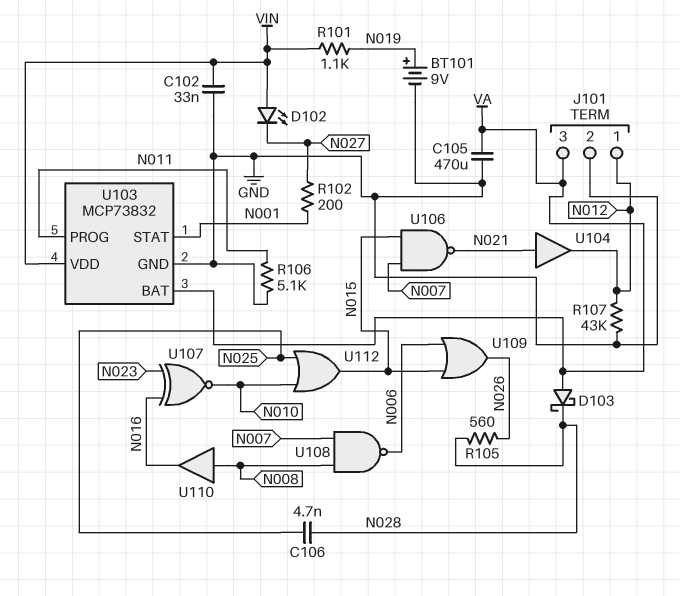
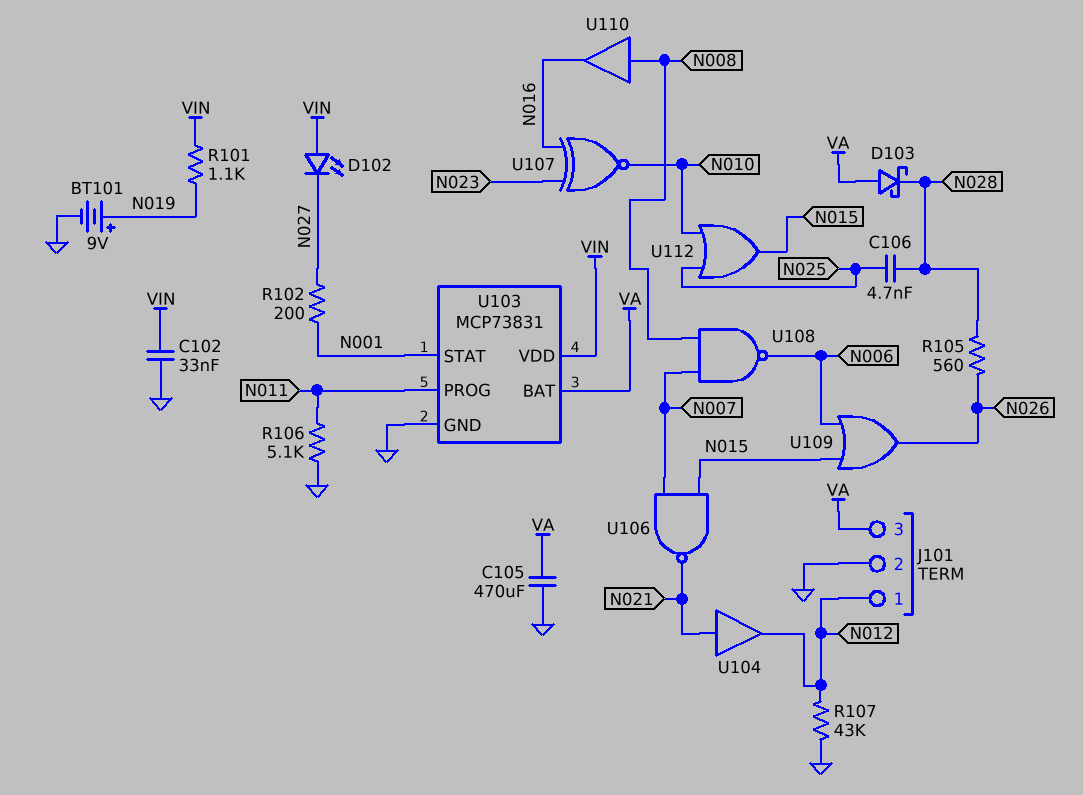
U103: MCP73832 -> MCP73831

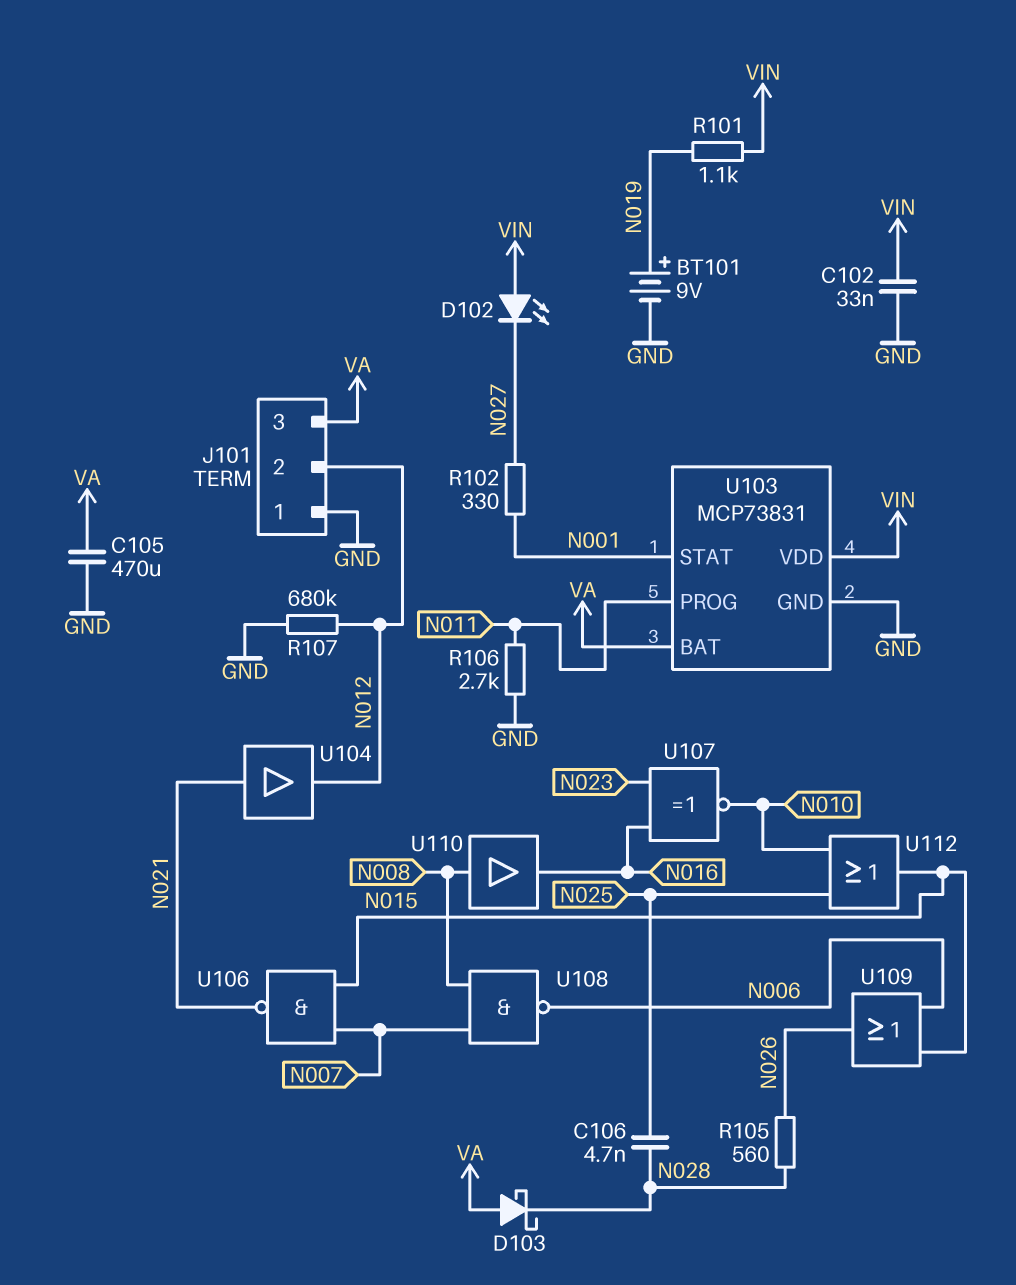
J101 pin 1: N012 -> GND
J101 pin 2: GND -> N012
R102: 200 (N001, N027) -> 330 (N001, N027)
R106: 5.1k (GND, N011) -> 2.7k (GND, N011)
R107: 43k (GND, N012) -> 680k (GND, N012)

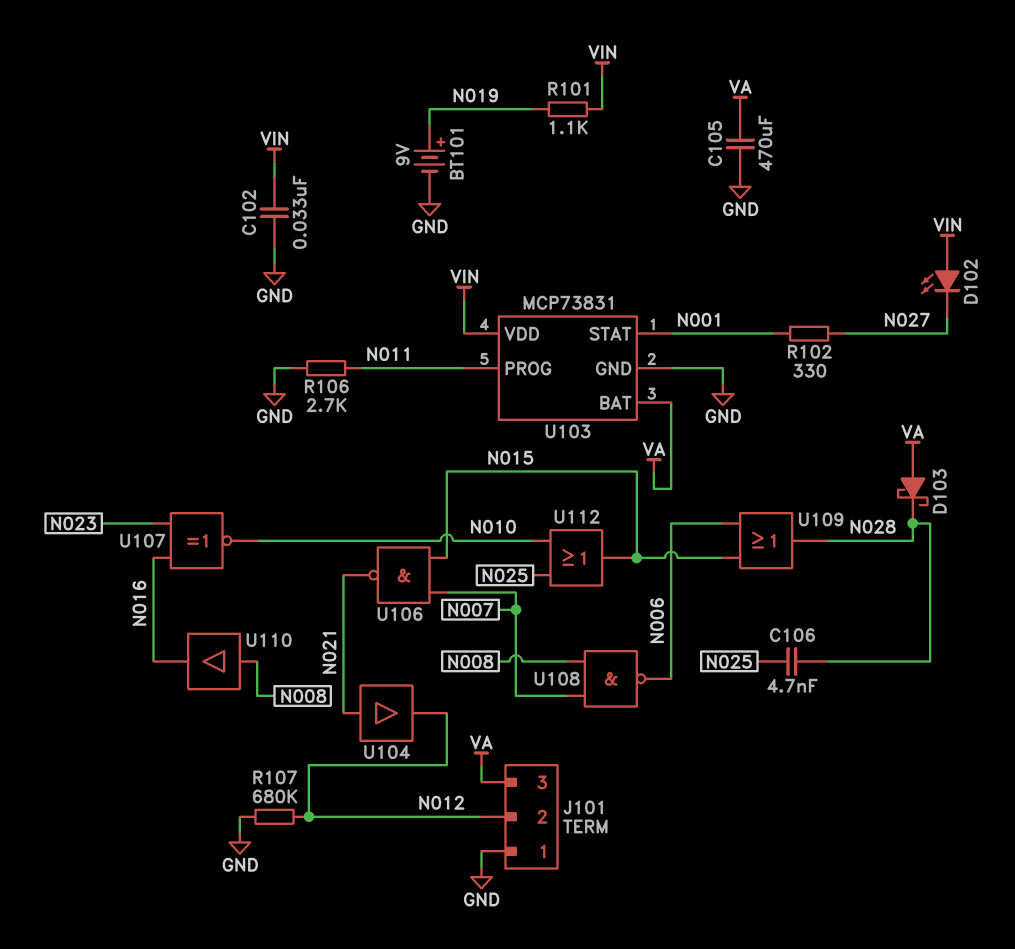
R105: 560 (N026, N028) -> none
U109: OR (in N006, in N015, out N026) -> OR (in N006, in N015, out N028)

